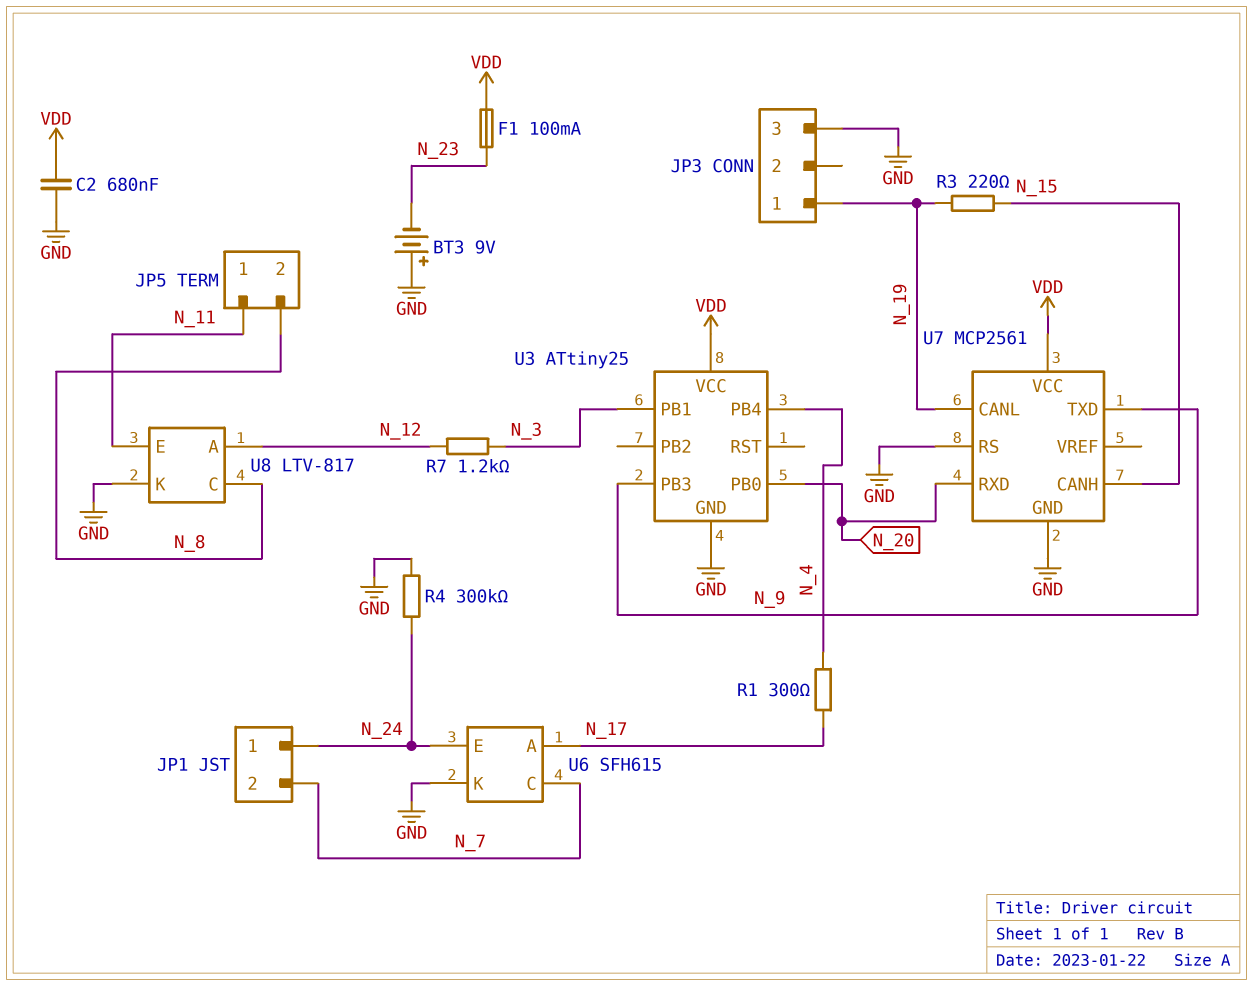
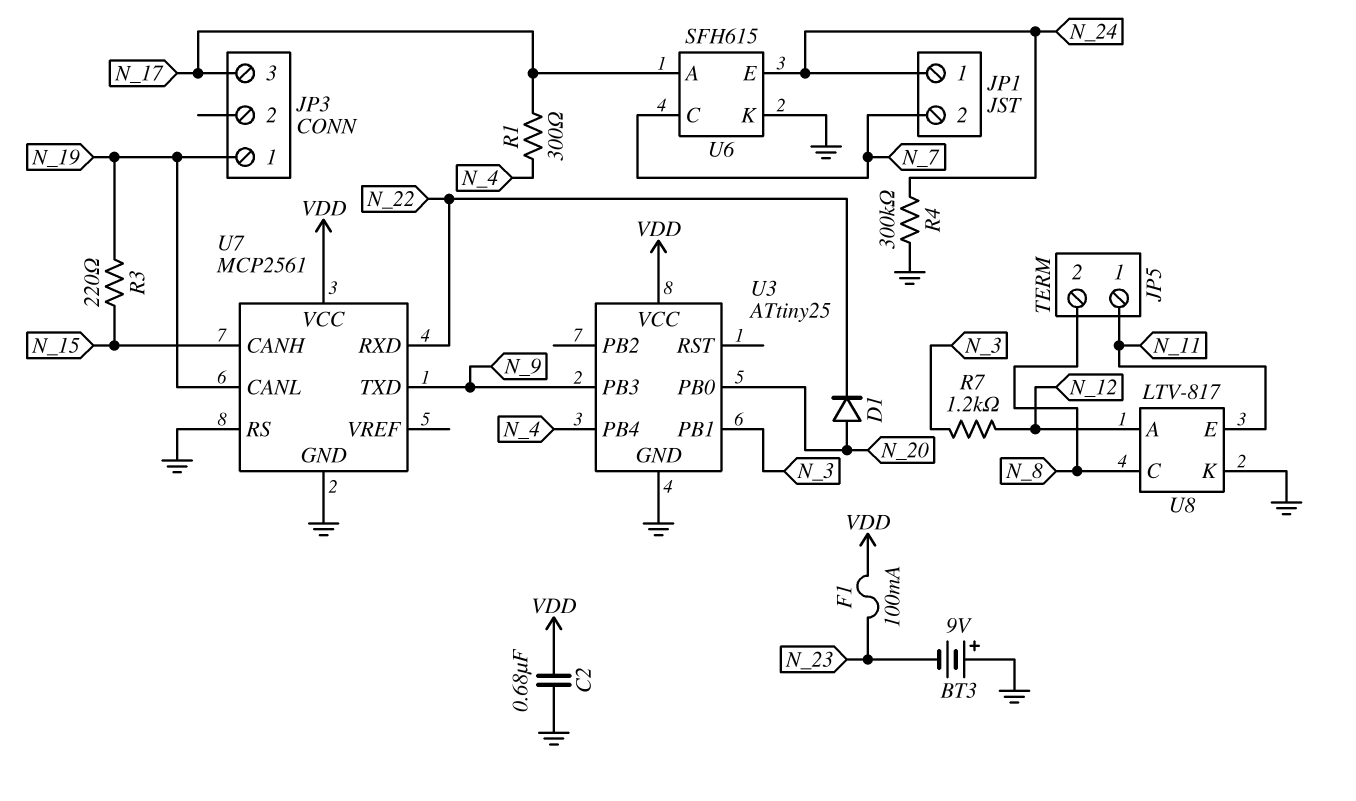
D1: none -> diode (A N_20, K N_22)
JP3 pin 3: GND -> N_17
U7 pin RXD: N_20 -> N_22

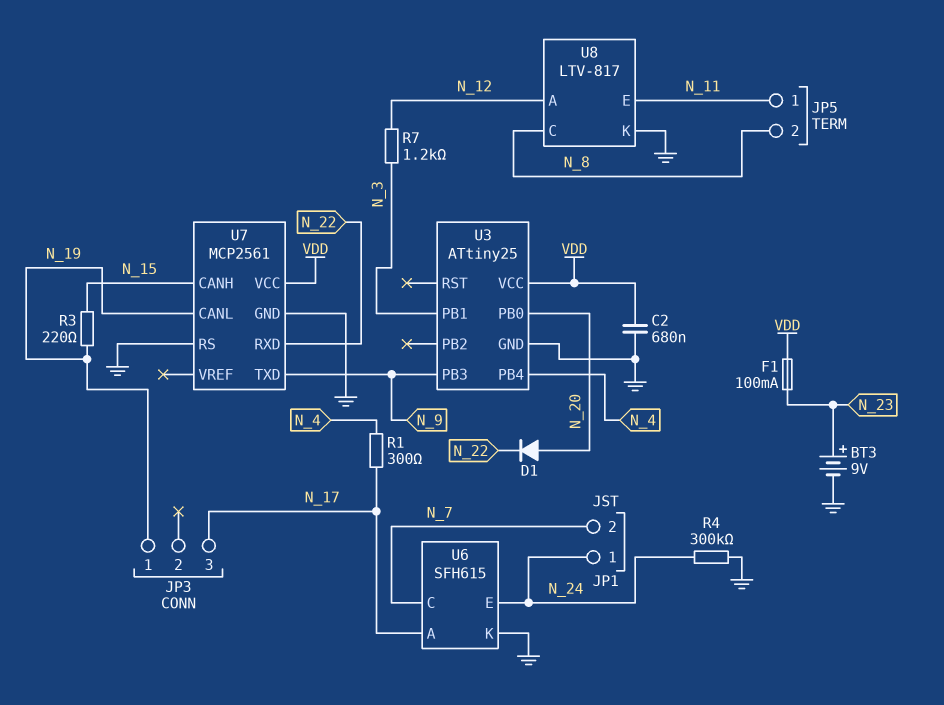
BT3: 9V (plus GND, minus N_23) -> 9V (plus N_23, minus GND)

